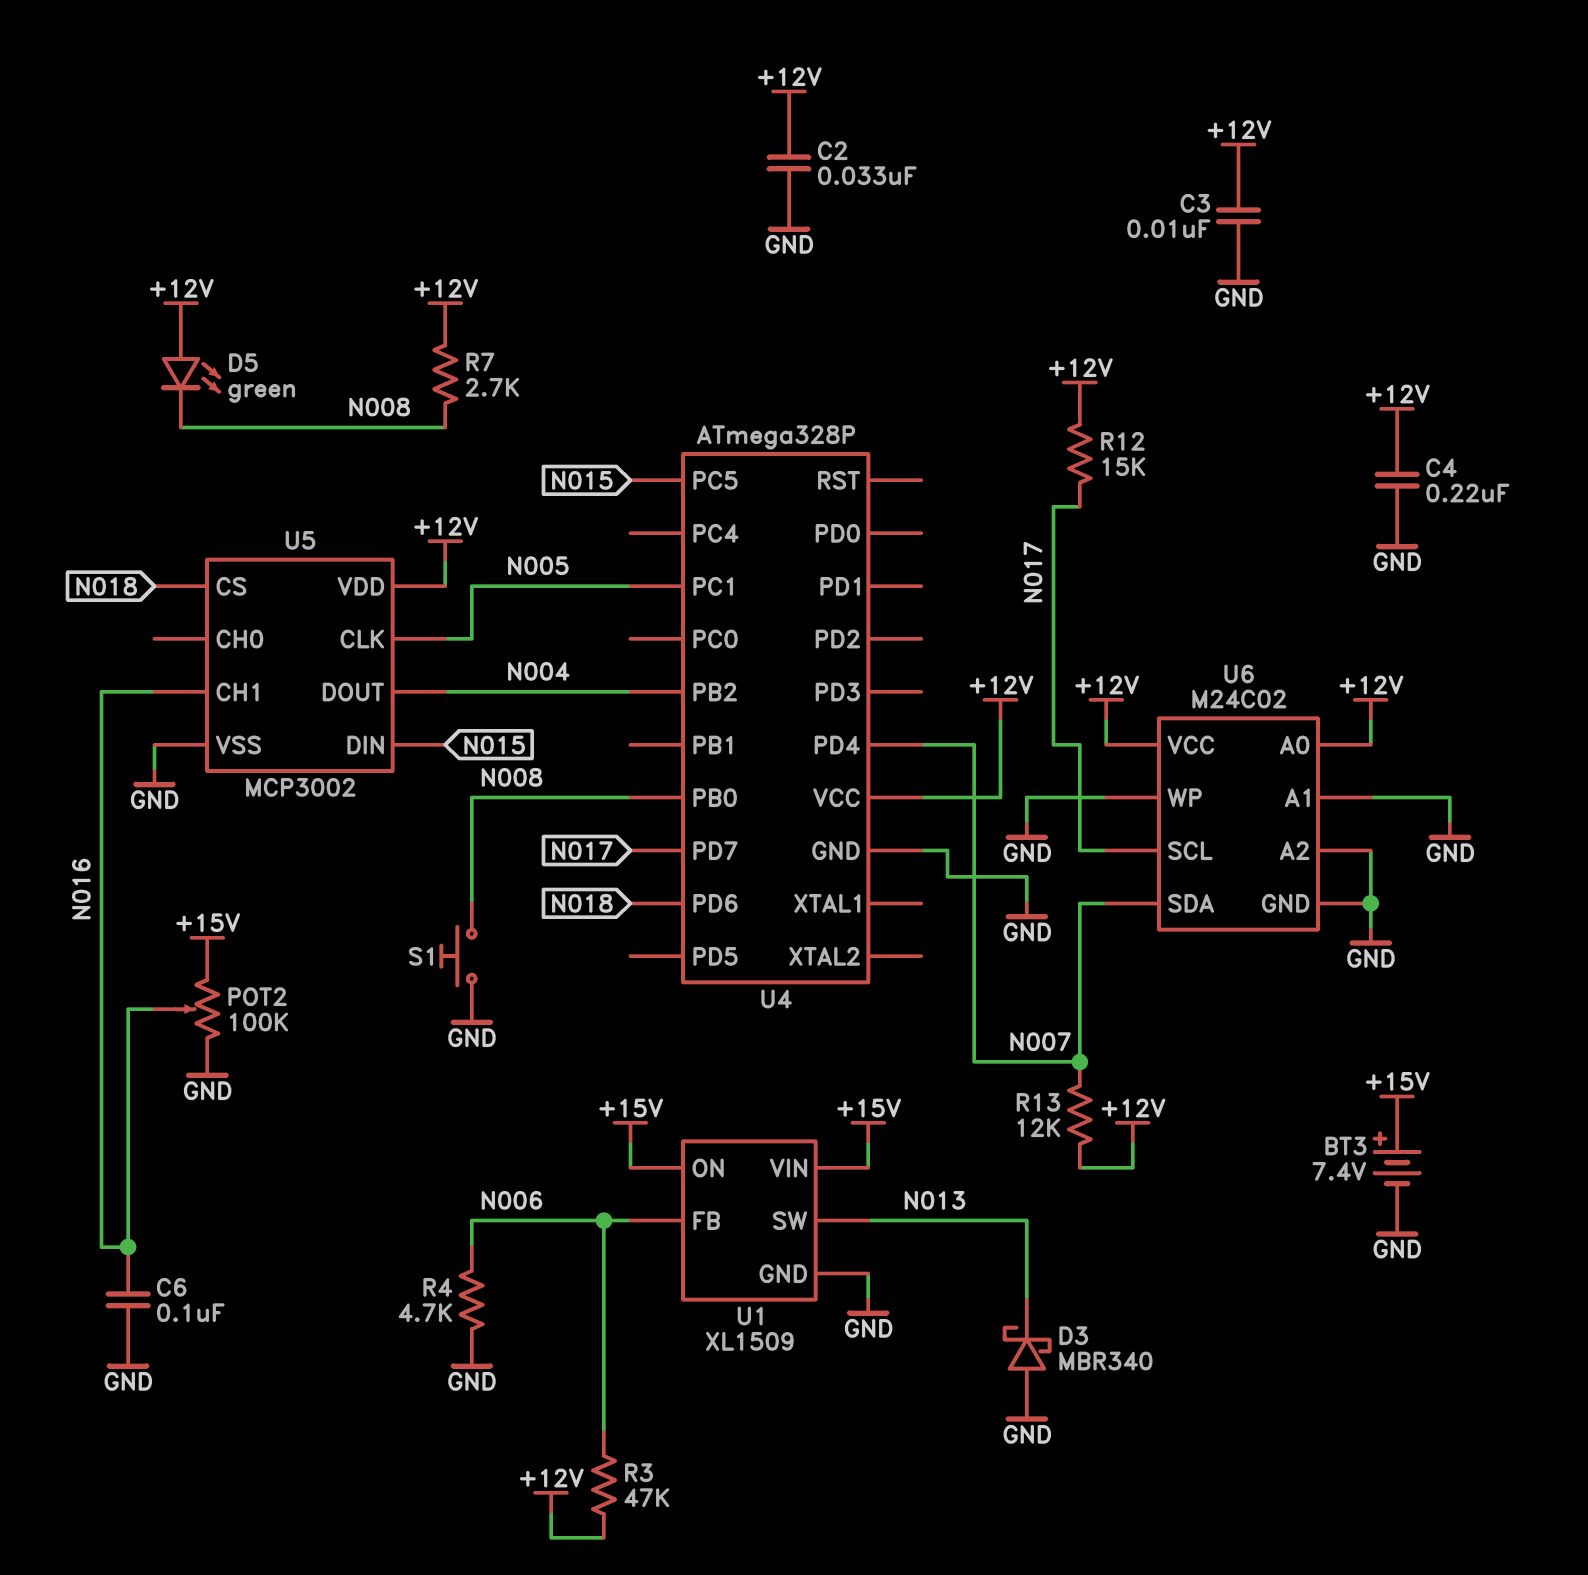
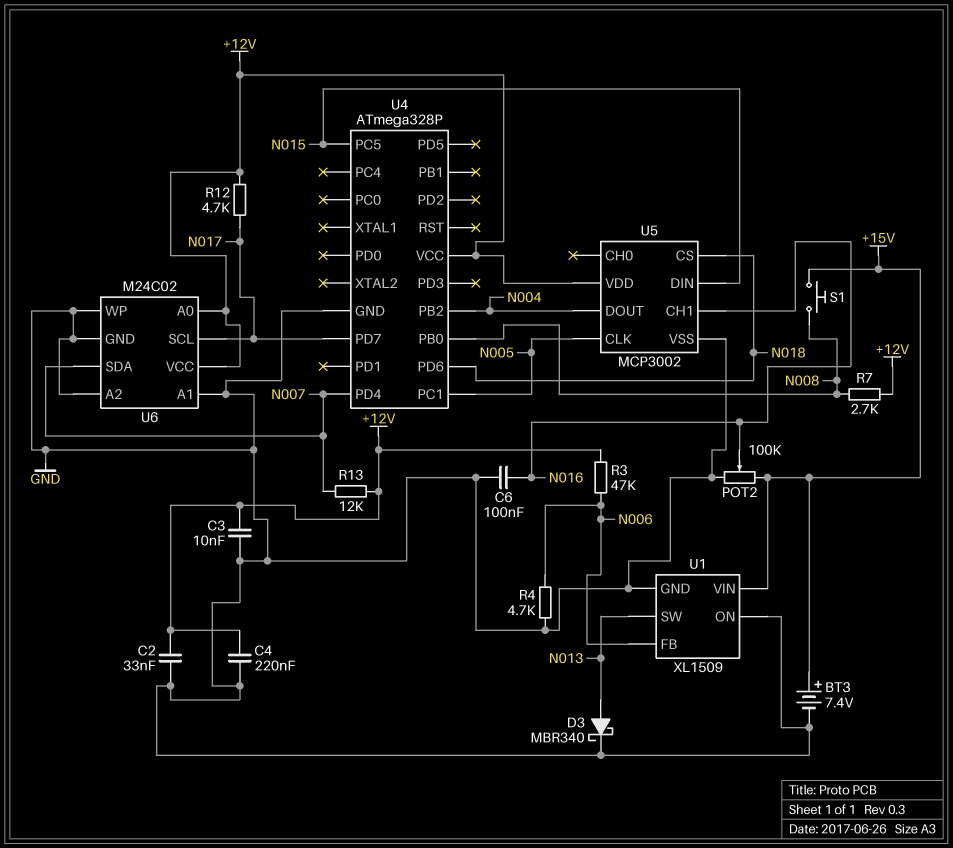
D3: schottky MBR340 (A GND, K N013) -> schottky MBR340 (A N013, K GND)
D5: LED green (A +12V, K N008) -> none
R12: 15k (+12V, N017) -> 4.7k (+12V, N017)
S1: button (GND, N008) -> button (+15V, N008)
U1 pin ON: +15V -> GND

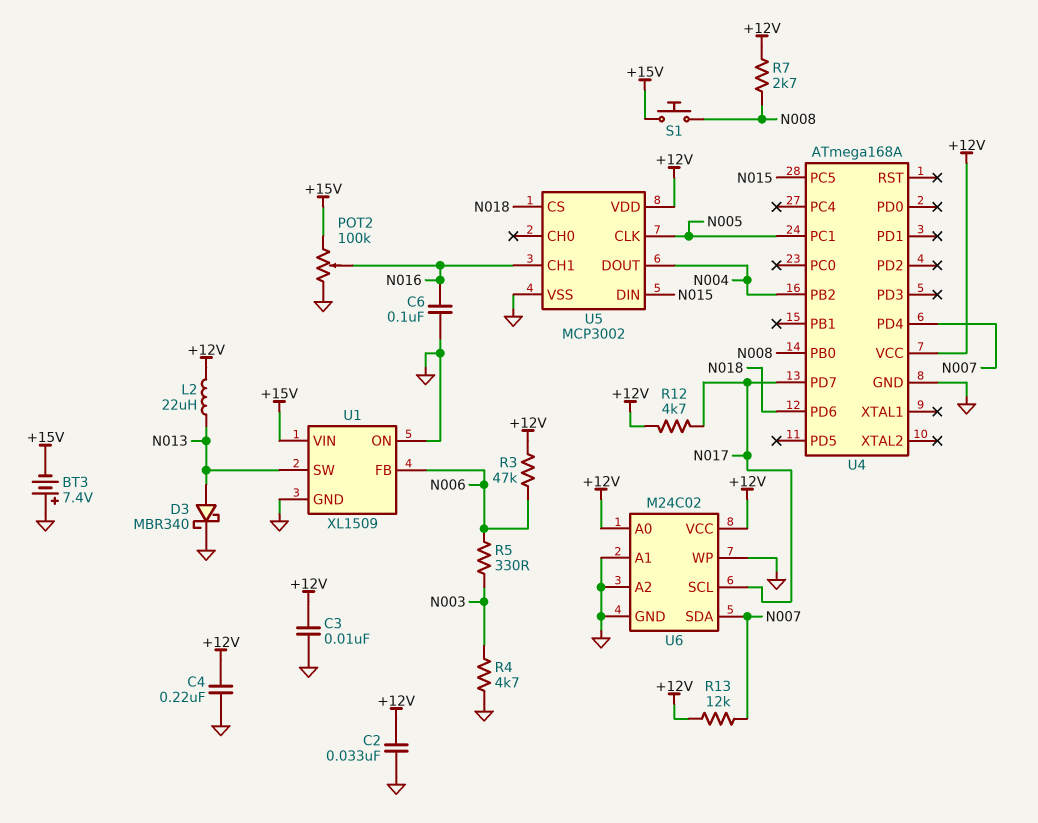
BT3: 7.4V (plus +15V, minus GND) -> 7.4V (plus GND, minus +15V)
L2: none -> 22uH (+12V, N013)
R4: 4.7k (GND, N006) -> 4.7k (GND, N003)
R5: none -> 330 (N003, N006)
U4: ATmega328P -> ATmega168A

